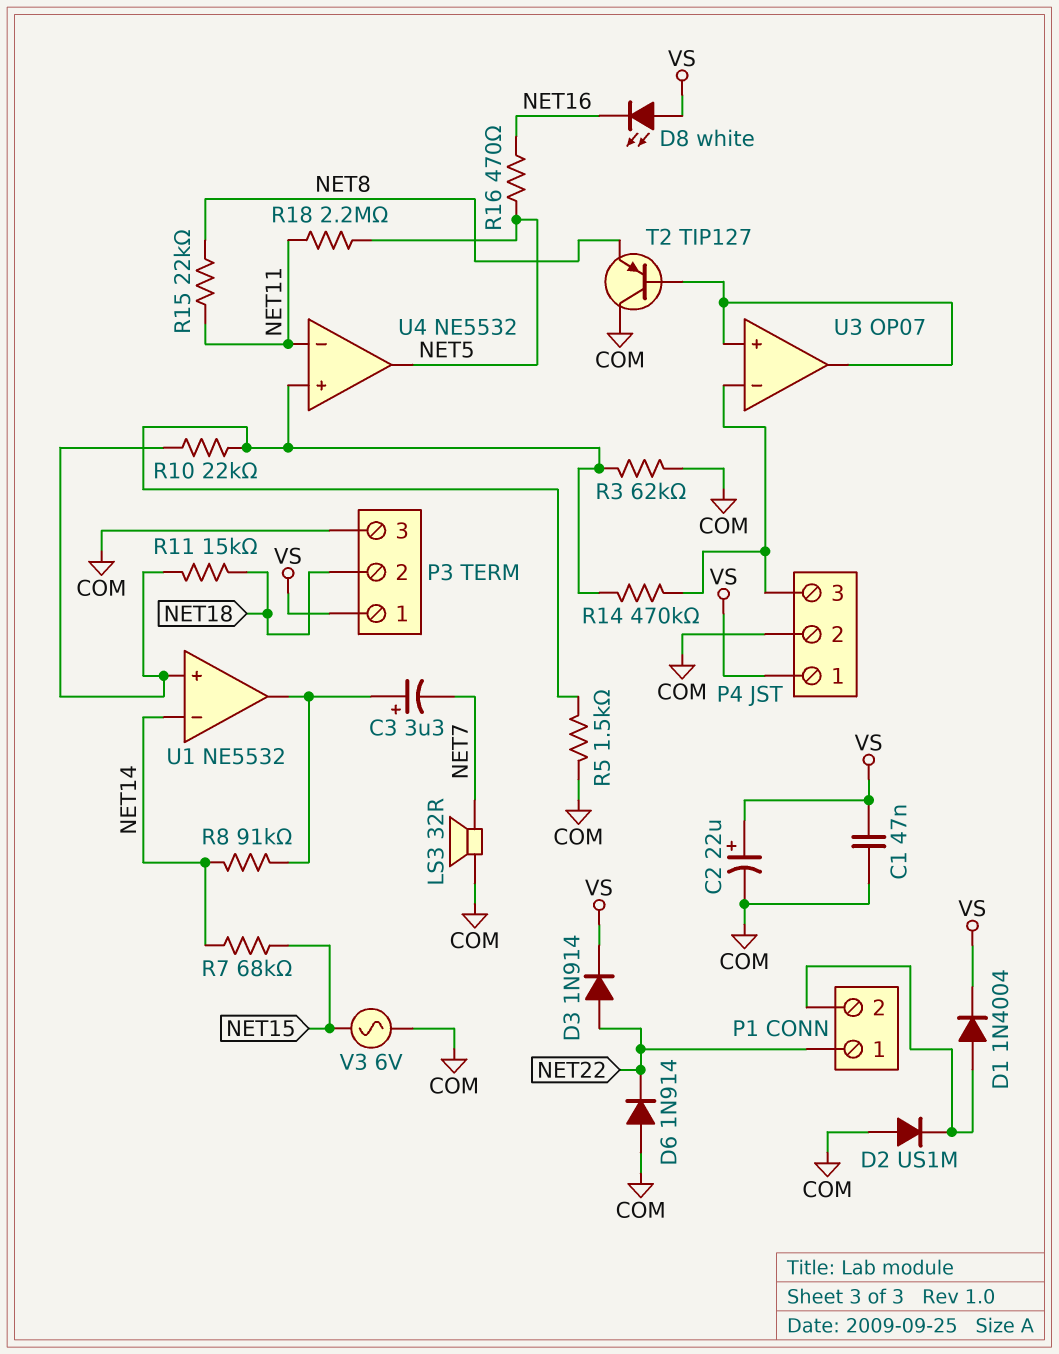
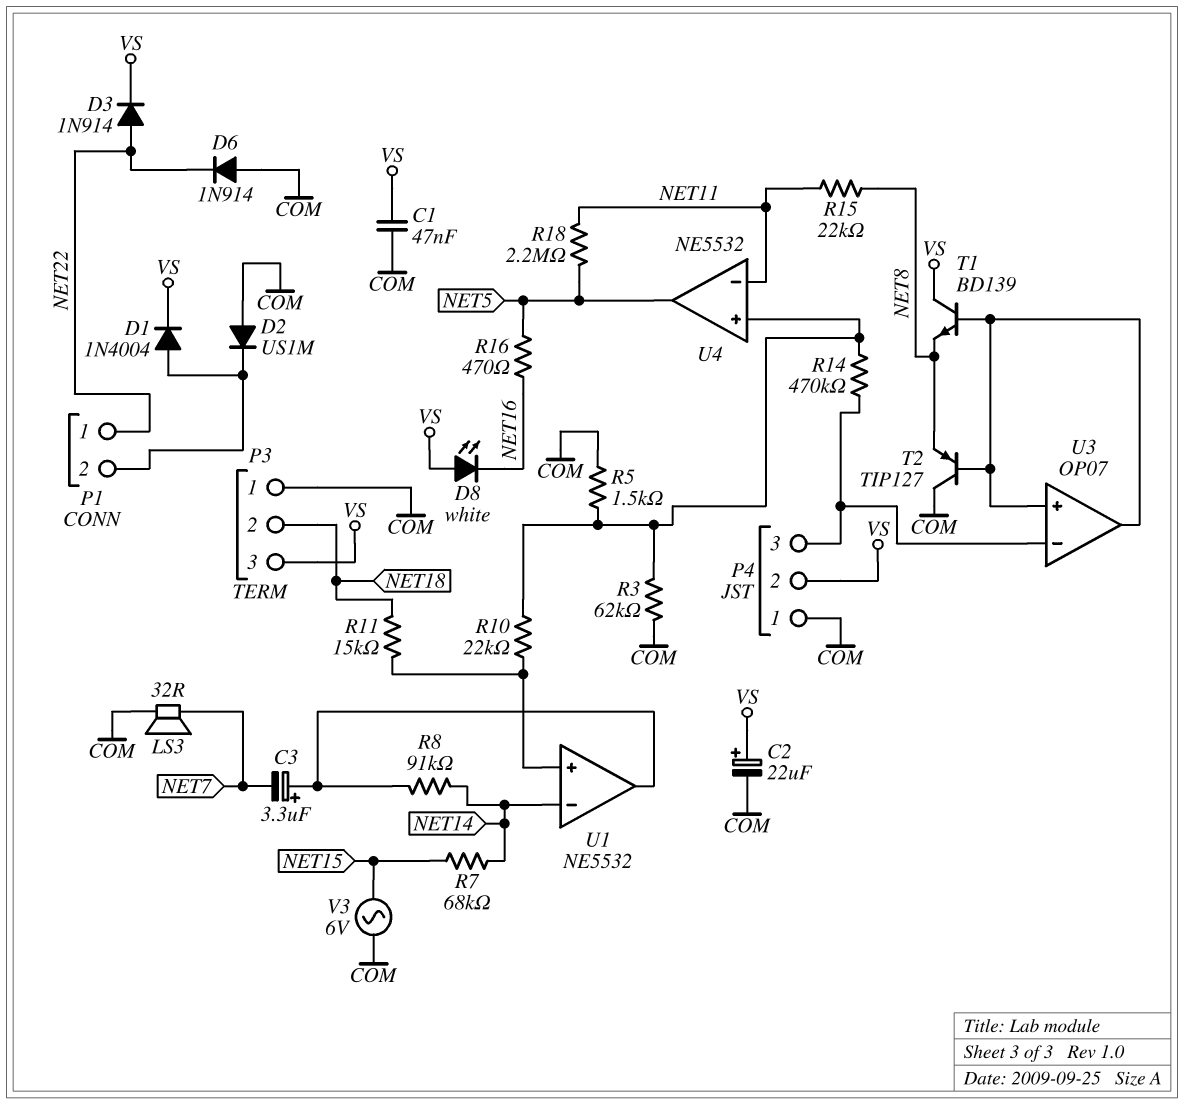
P3 pin 1: VS -> COM
P3 pin 3: COM -> VS
P4 pin 1: VS -> COM
P4 pin 2: COM -> VS
T1: none -> NPN BD139 (B U3/in+, C VS, E NET8)

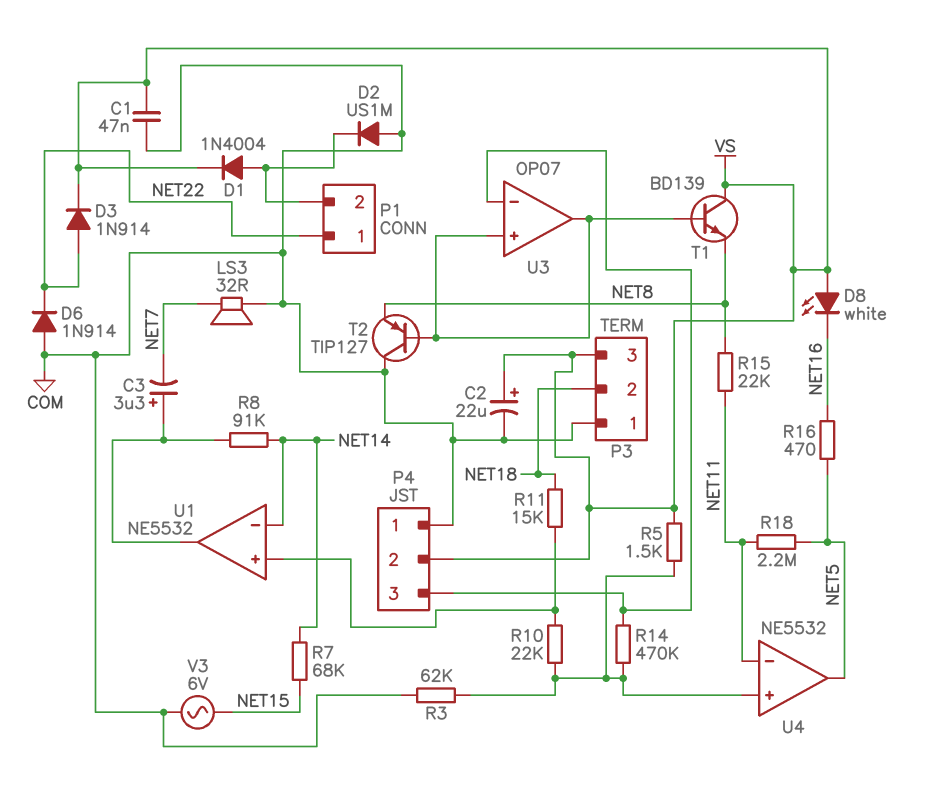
R5: 1.5k (COM, U4/in+) -> 1.5k (U4/in+, VS)

